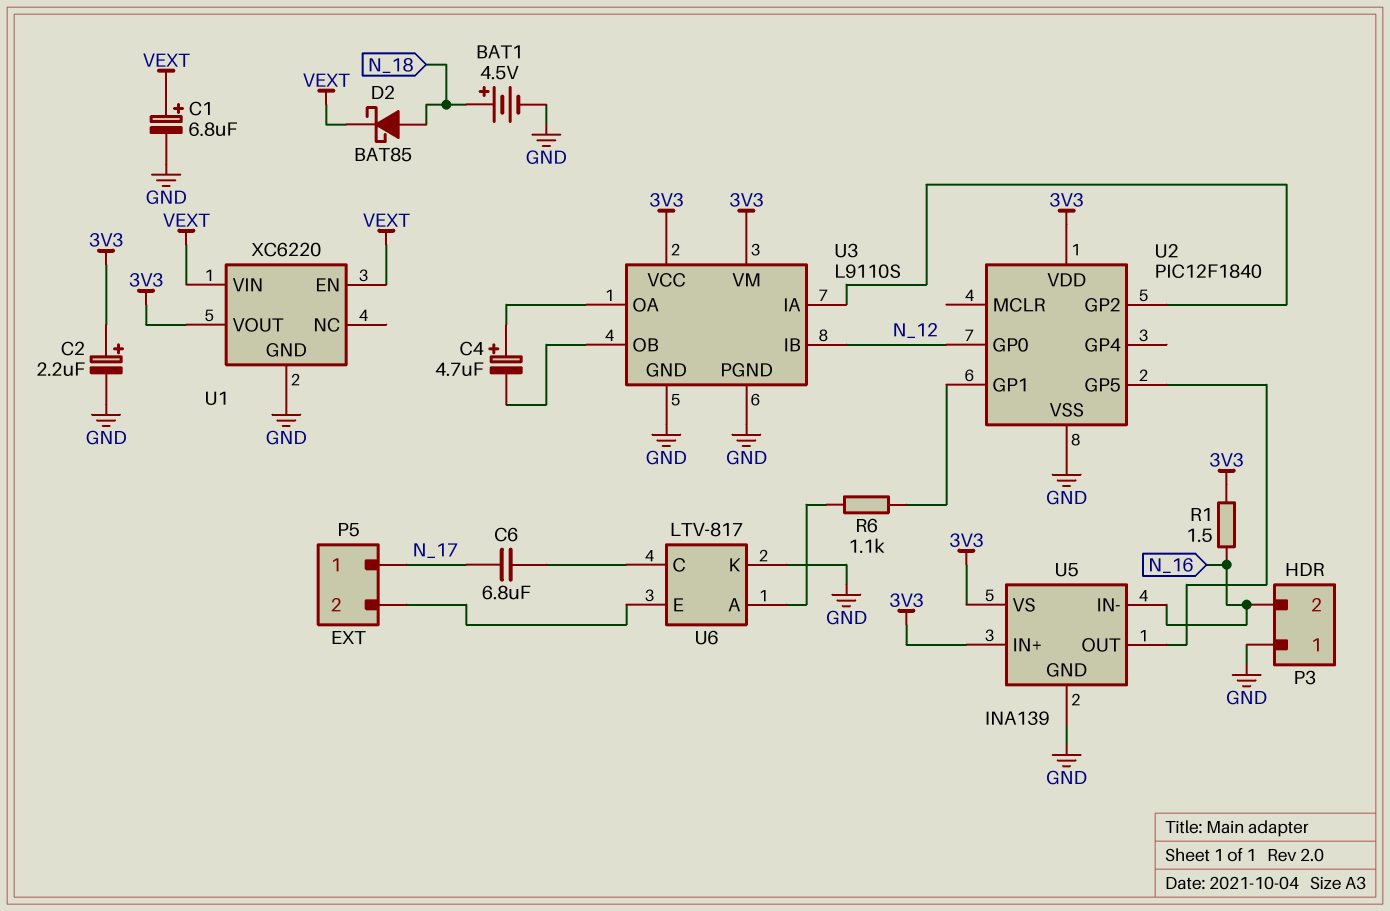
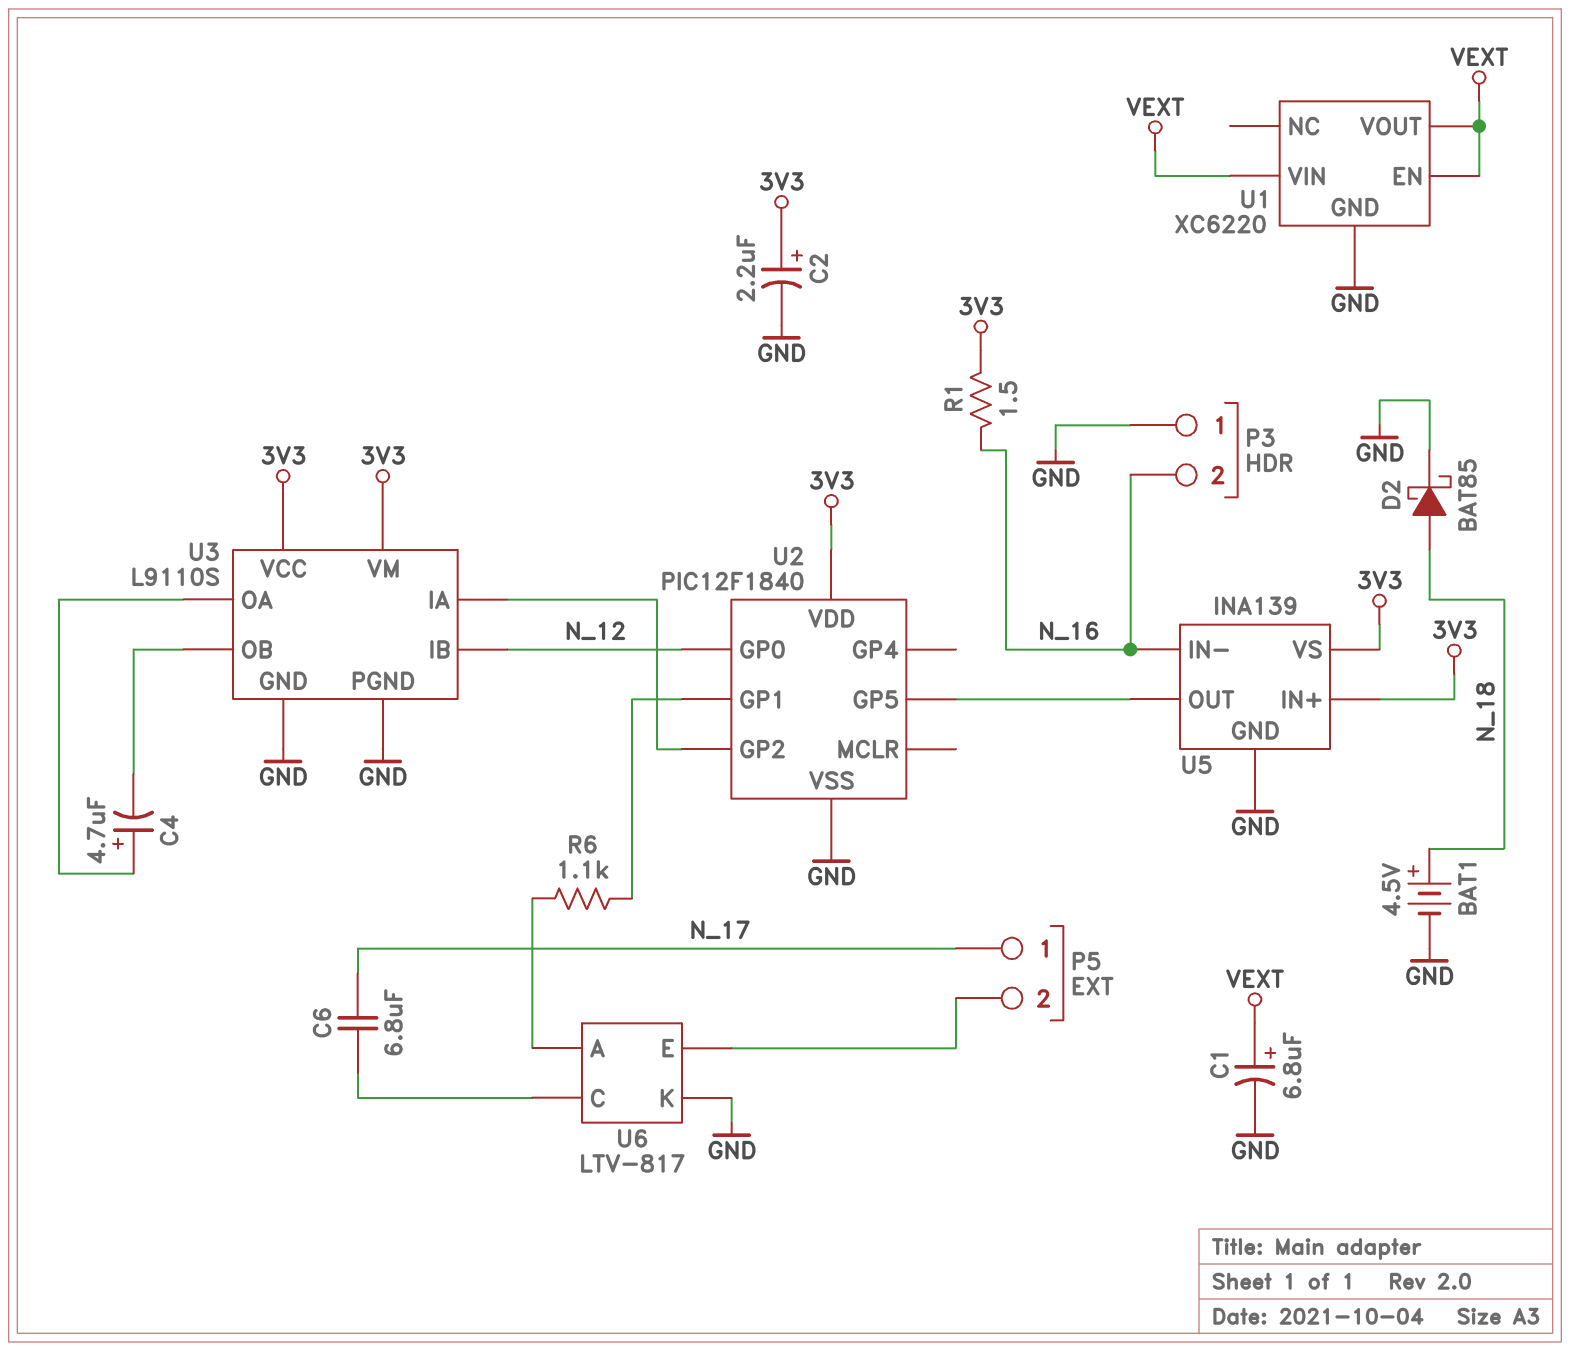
D2: schottky BAT85 (A N_18, K VEXT) -> schottky BAT85 (A N_18, K GND)
U1 pin VOUT: 3V3 -> VEXT

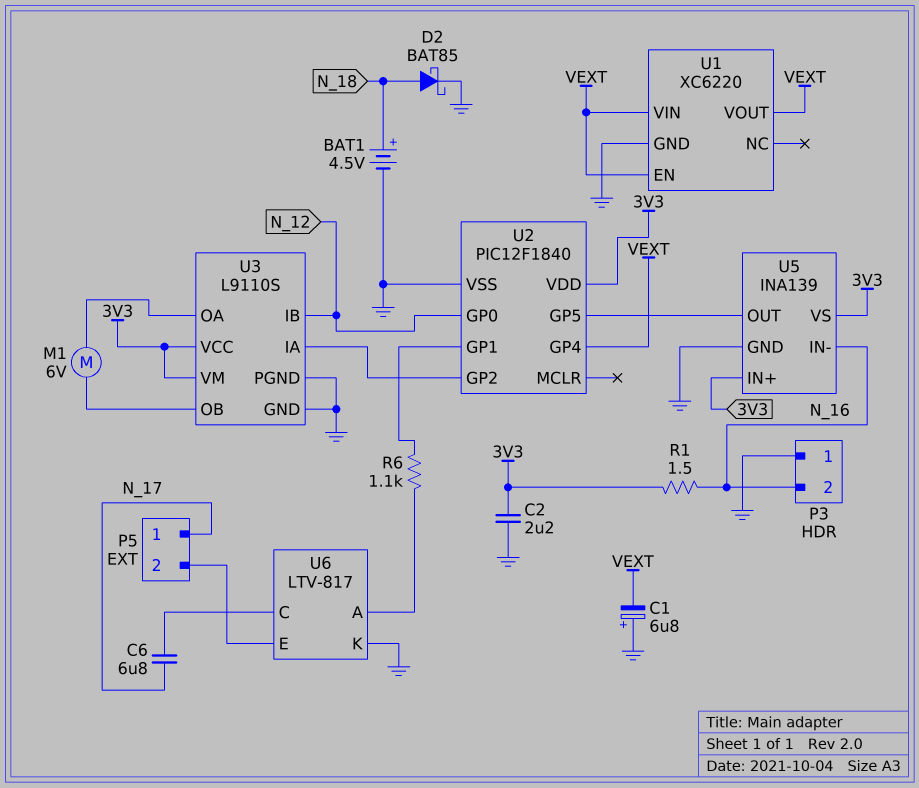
C1: 6.8uF (plus VEXT, minus GND) -> 6.8uF (plus GND, minus VEXT)
C2: 2.2uF (plus 3V3, minus GND) -> 2.2uF (3V3, GND)
C4: 4.7uF (plus U3/OA, minus U3/OB) -> none
M1: none -> motor 6V (U3/OA, U3/OB)
U2 pin GP4: none -> VEXT

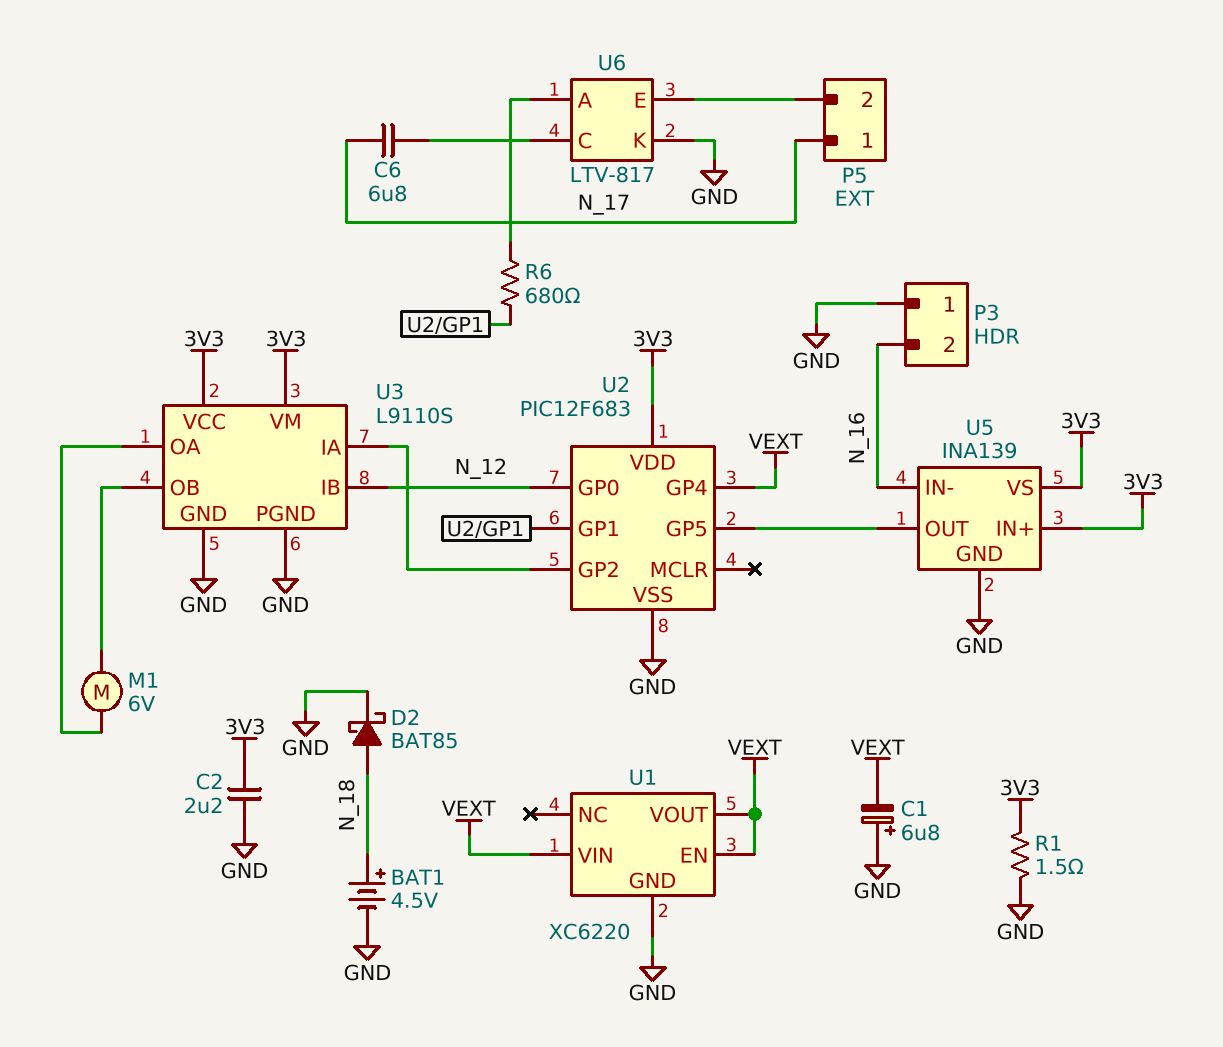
R1: 1.5 (3V3, N_16) -> 1.5 (3V3, GND)
R6: 1.1k (U2/GP1, U6/A) -> 680 (U2/GP1, U6/A)
U2: PIC12F1840 -> PIC12F683

